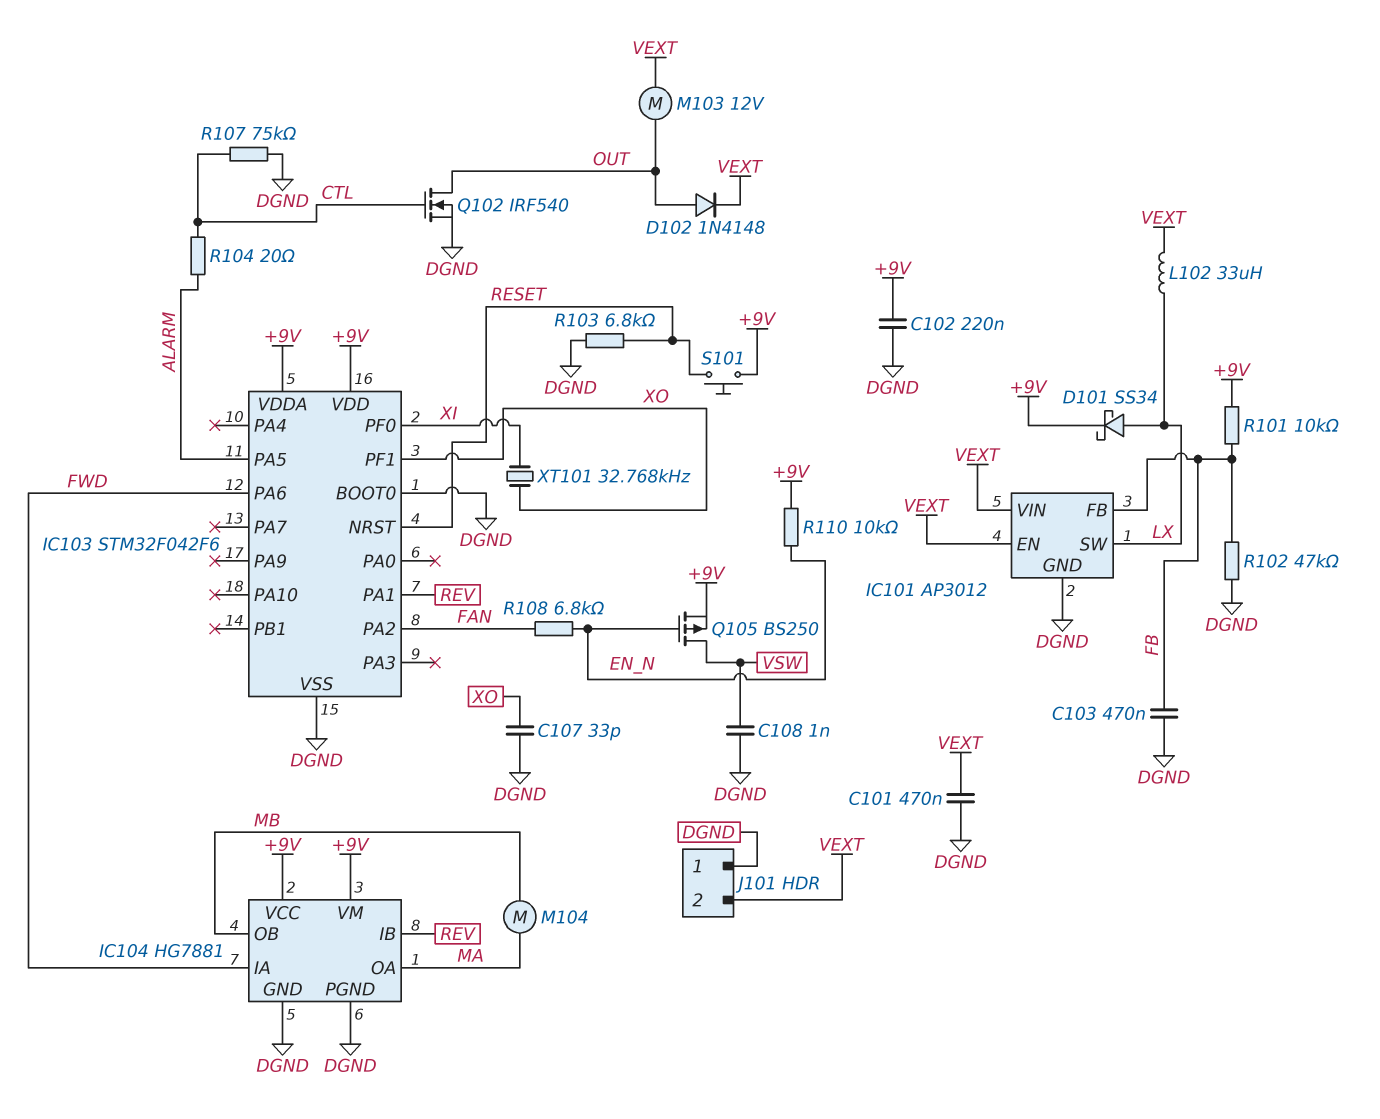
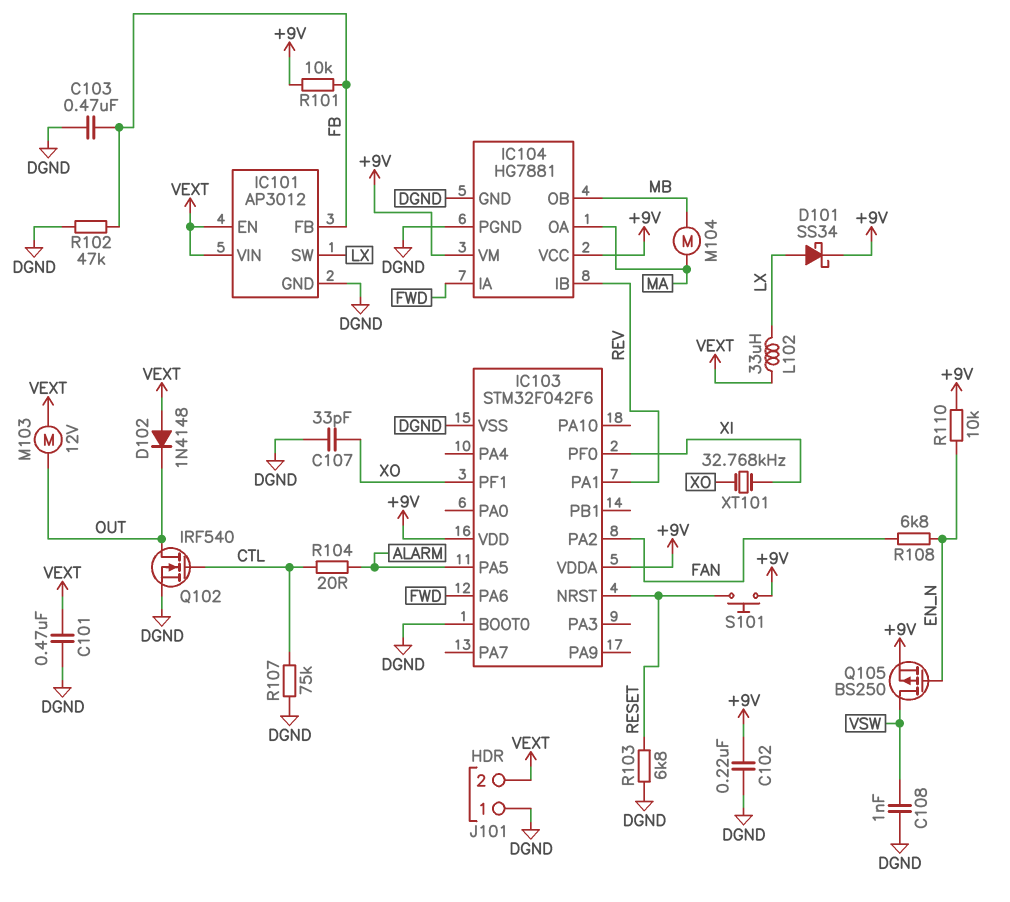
D102: diode 1N4148 (A OUT, K VEXT) -> diode 1N4148 (A VEXT, K OUT)

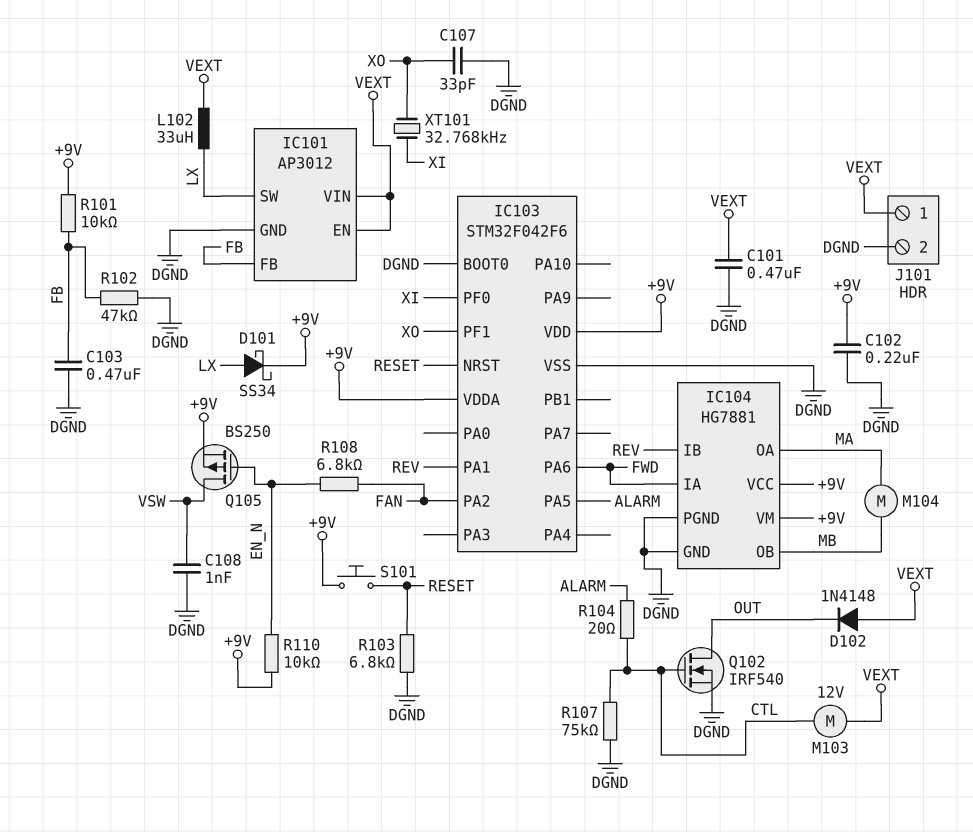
J101 pin 1: DGND -> VEXT
J101 pin 2: VEXT -> DGND
M103: motor 12V (OUT, VEXT) -> motor 12V (CTL, VEXT)

